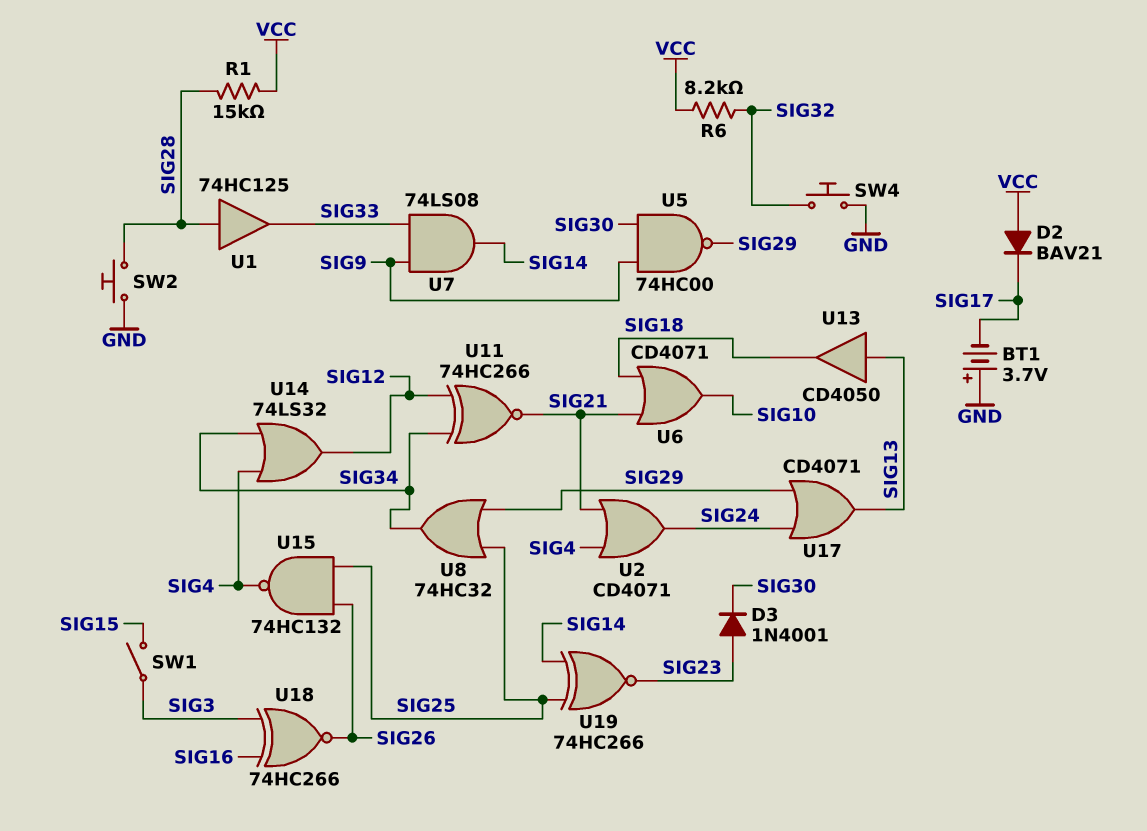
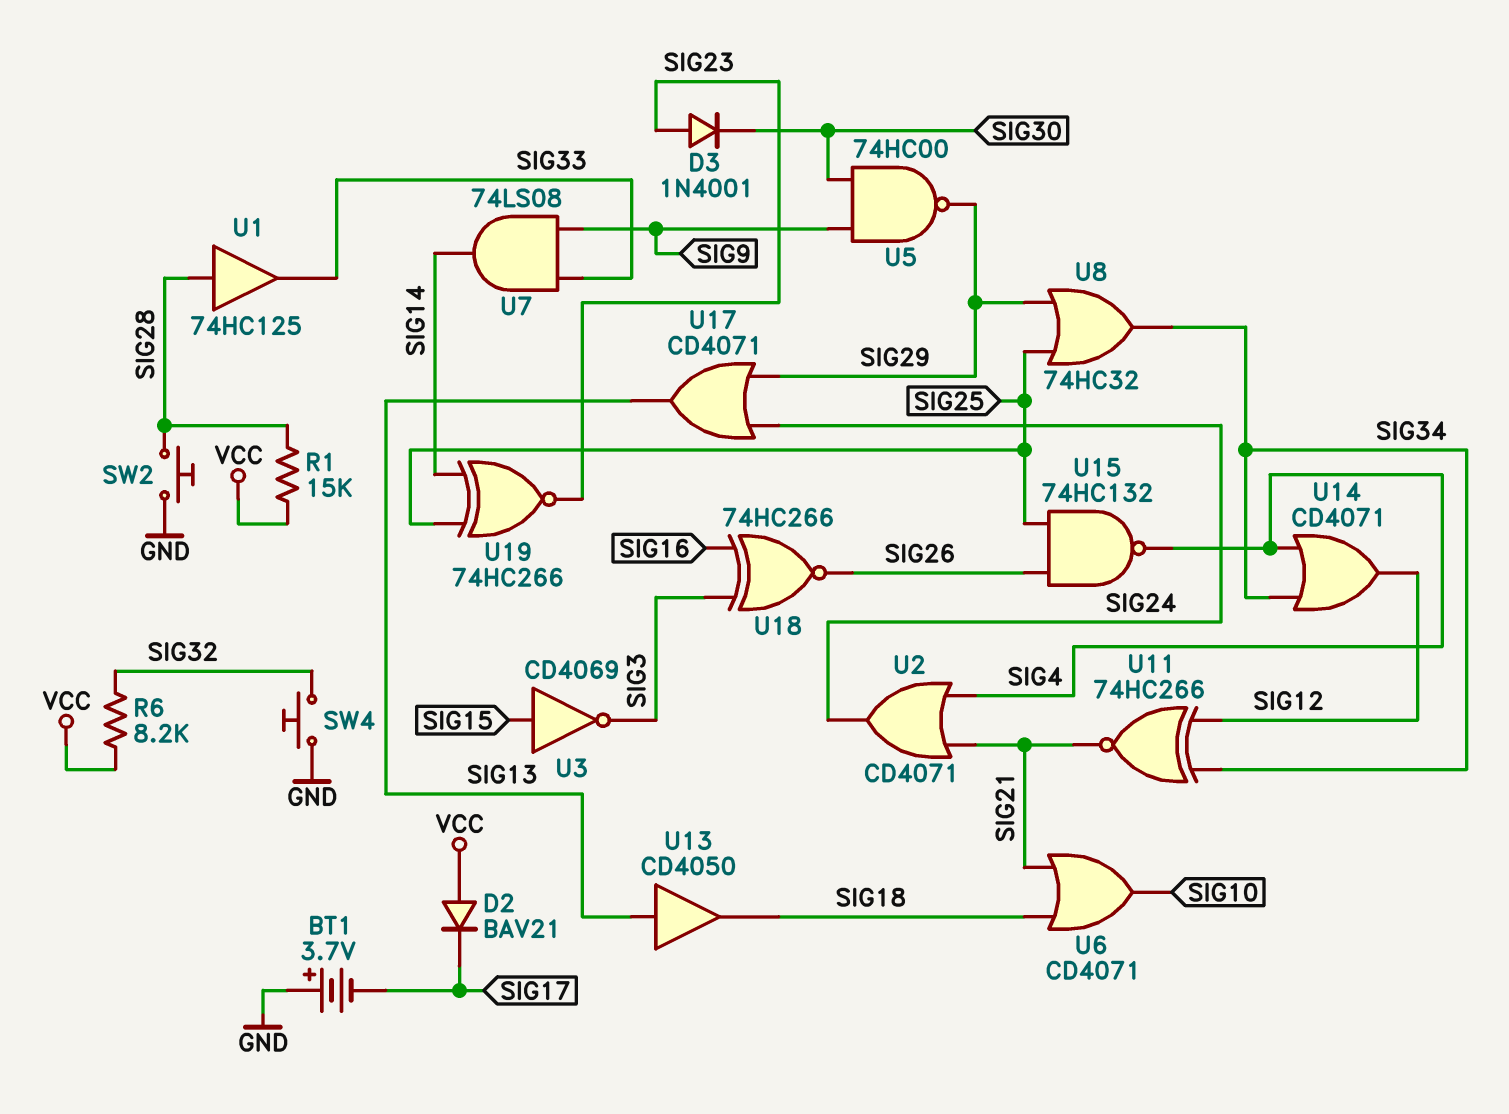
SW1: switch (SIG3, SIG15) -> none
U3: none -> NOT CD4069 (in SIG15, out SIG3)
U14: OR 74LS32 (in SIG4, in SIG34, out SIG12) -> OR CD4071 (in SIG4, in SIG34, out SIG12)

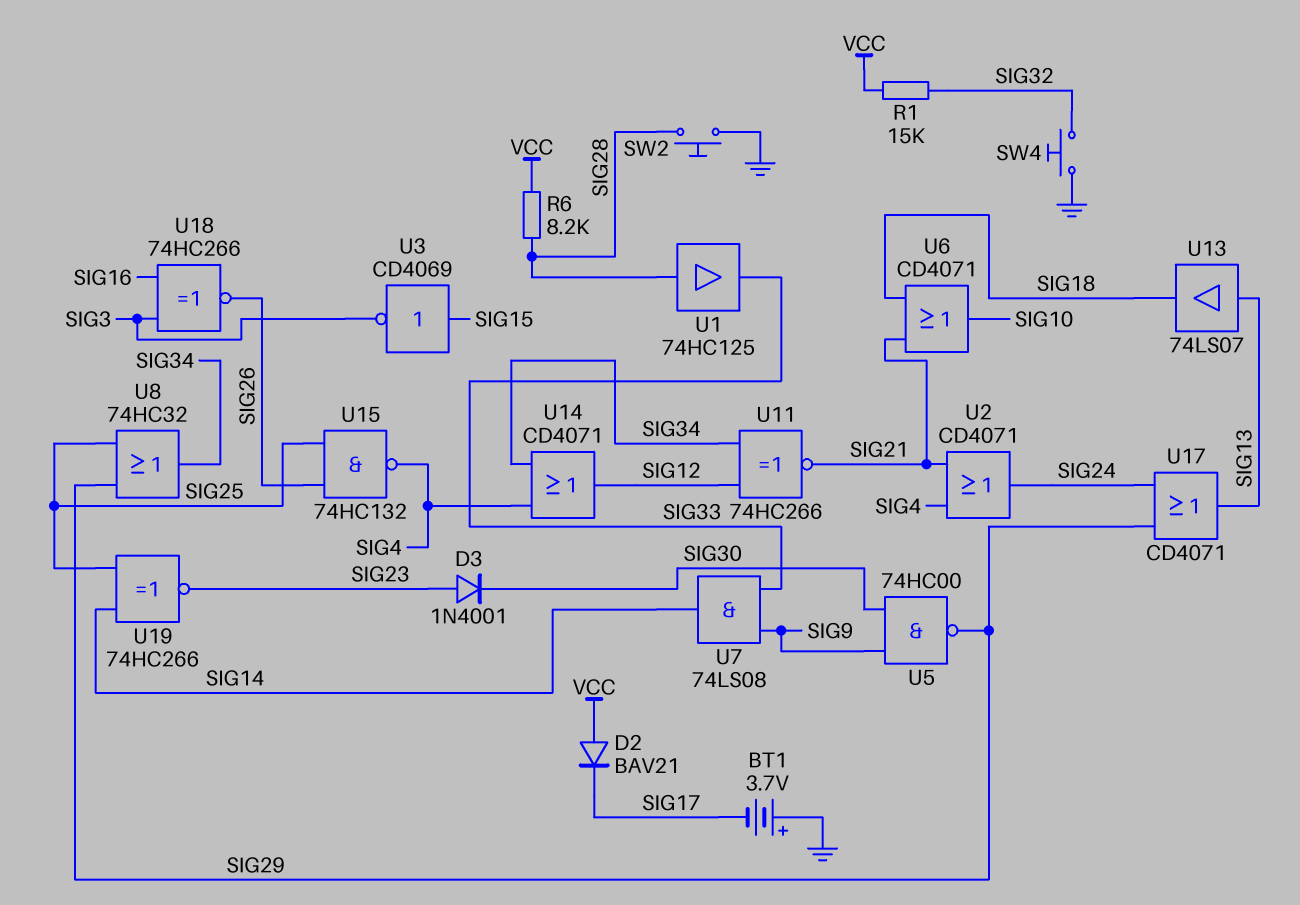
R1: 15k (SIG28, VCC) -> 15k (SIG32, VCC)
R6: 8.2k (SIG32, VCC) -> 8.2k (SIG28, VCC)
U13: buffer CD4050 (in SIG13, out SIG18) -> buffer 74LS07 (in SIG13, out SIG18)

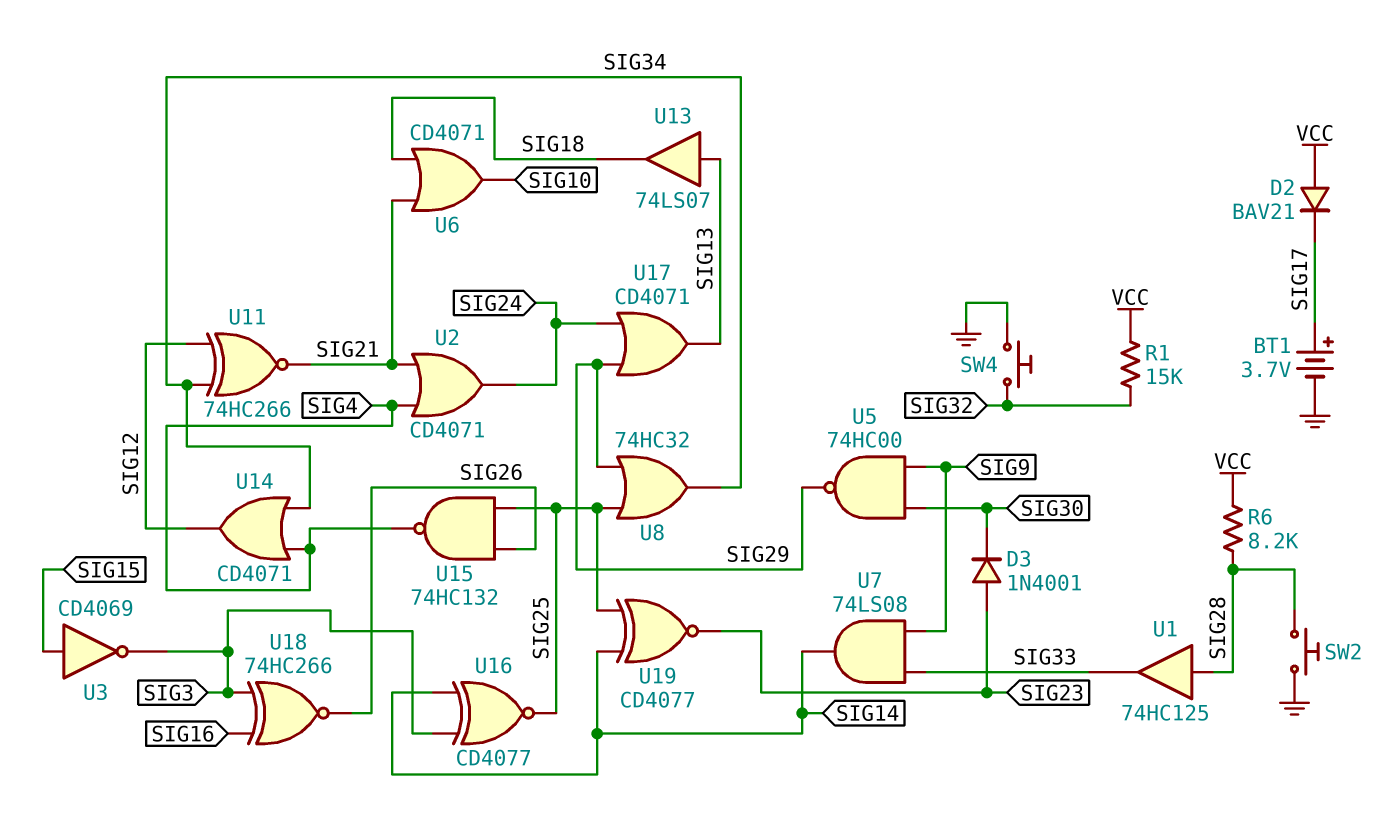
BT1: 3.7V (plus GND, minus SIG17) -> 3.7V (plus SIG17, minus GND)
U16: none -> XNOR CD4077 (in SIG3, in SIG14, out SIG25)
U19: XNOR 74HC266 (in SIG14, in SIG25, out SIG23) -> XNOR CD4077 (in SIG14, in SIG25, out SIG23)

